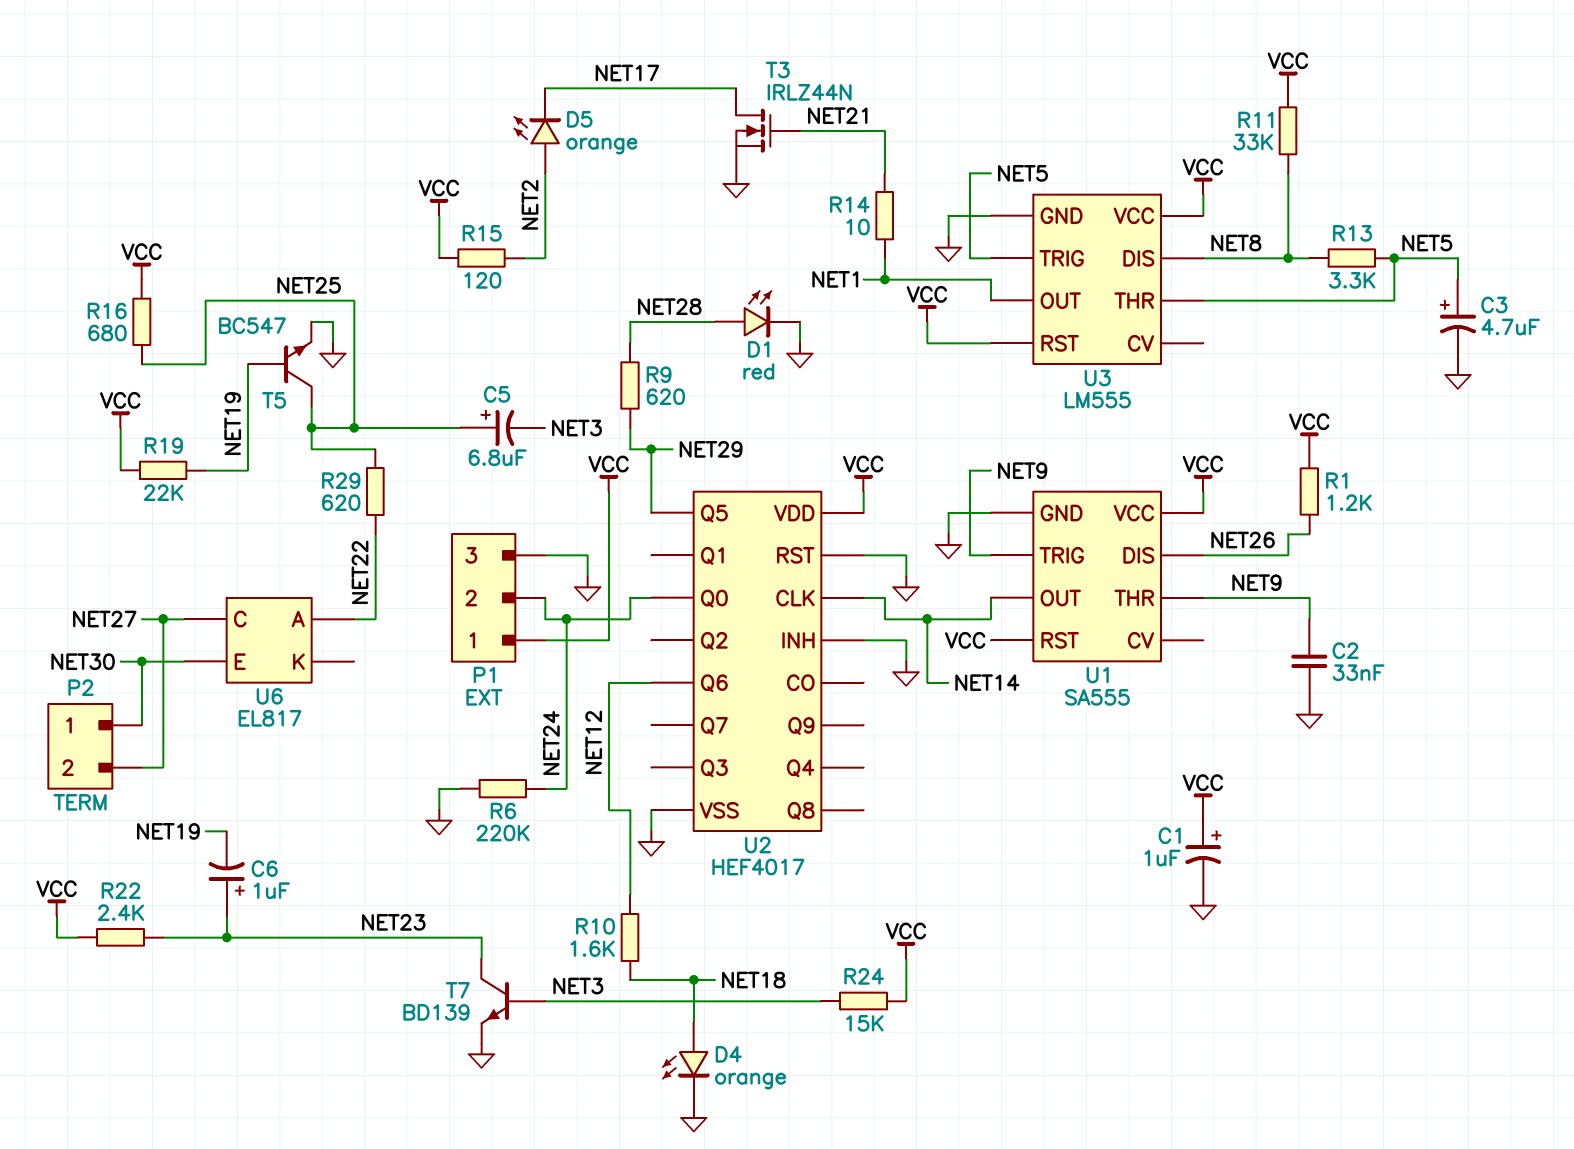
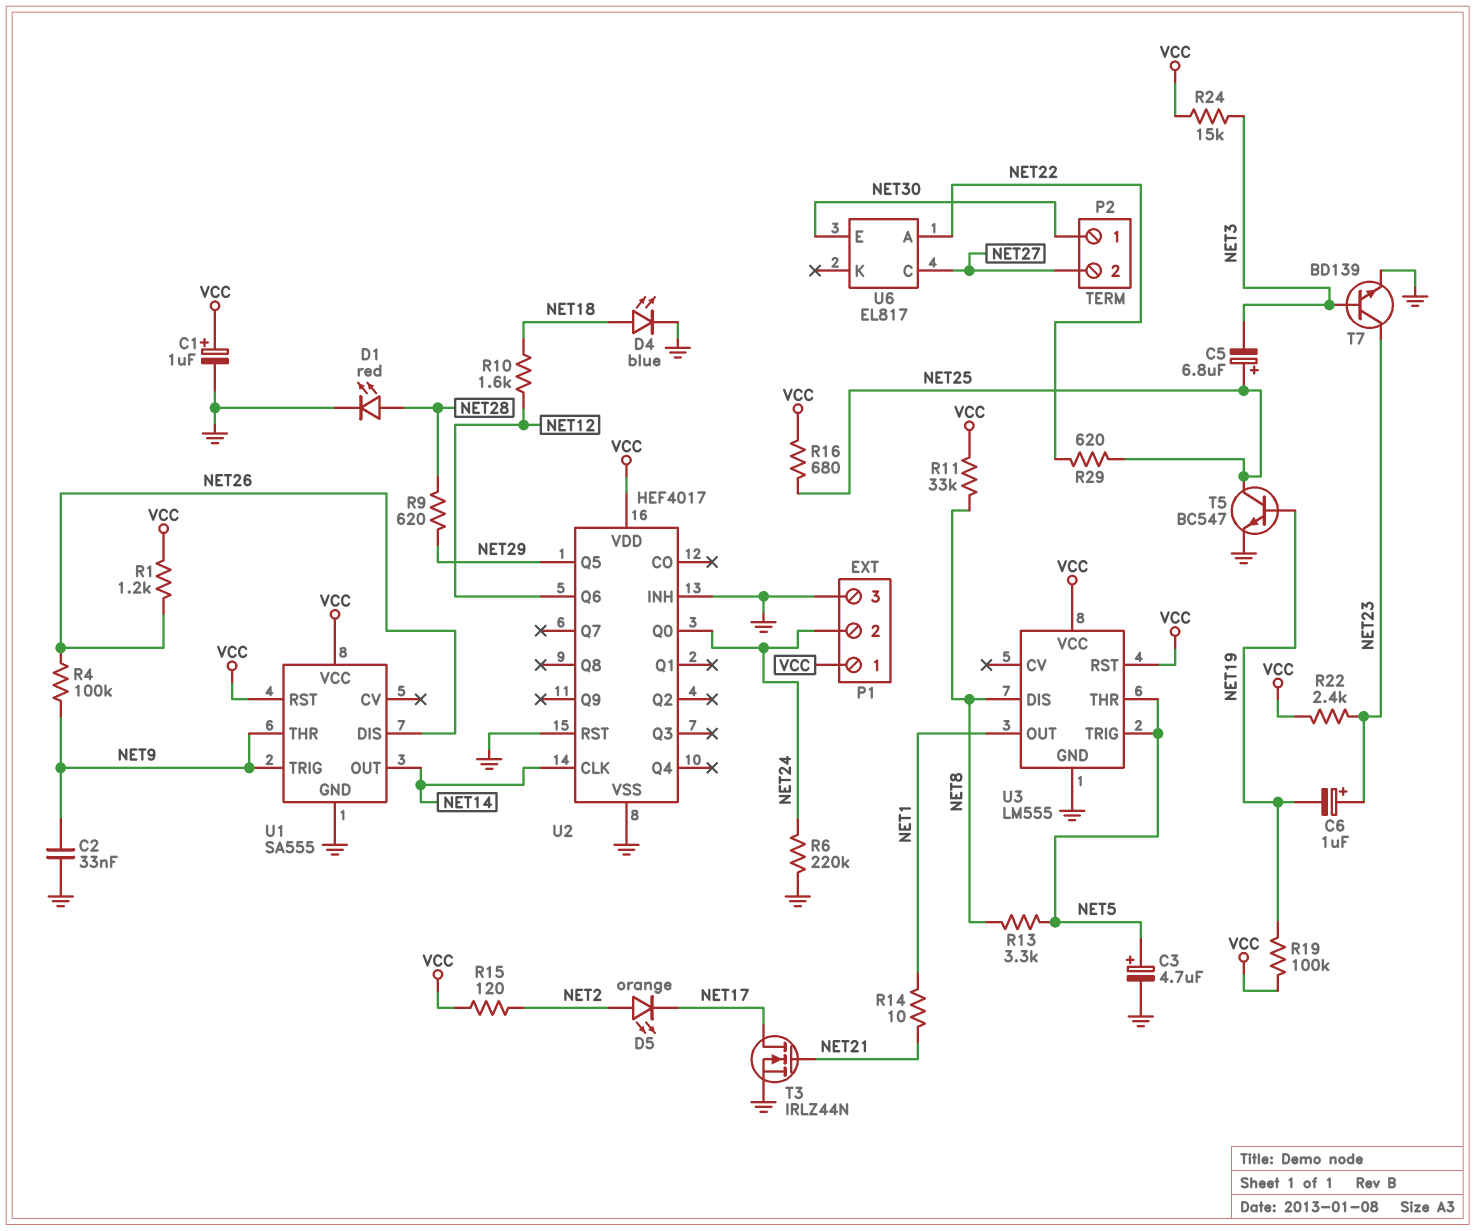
D4: LED orange (A NET18, K GND) -> LED blue (A NET18, K GND)
R4: none -> 100k (NET9, NET26)
R19: 22k (NET19, VCC) -> 100k (NET19, VCC)

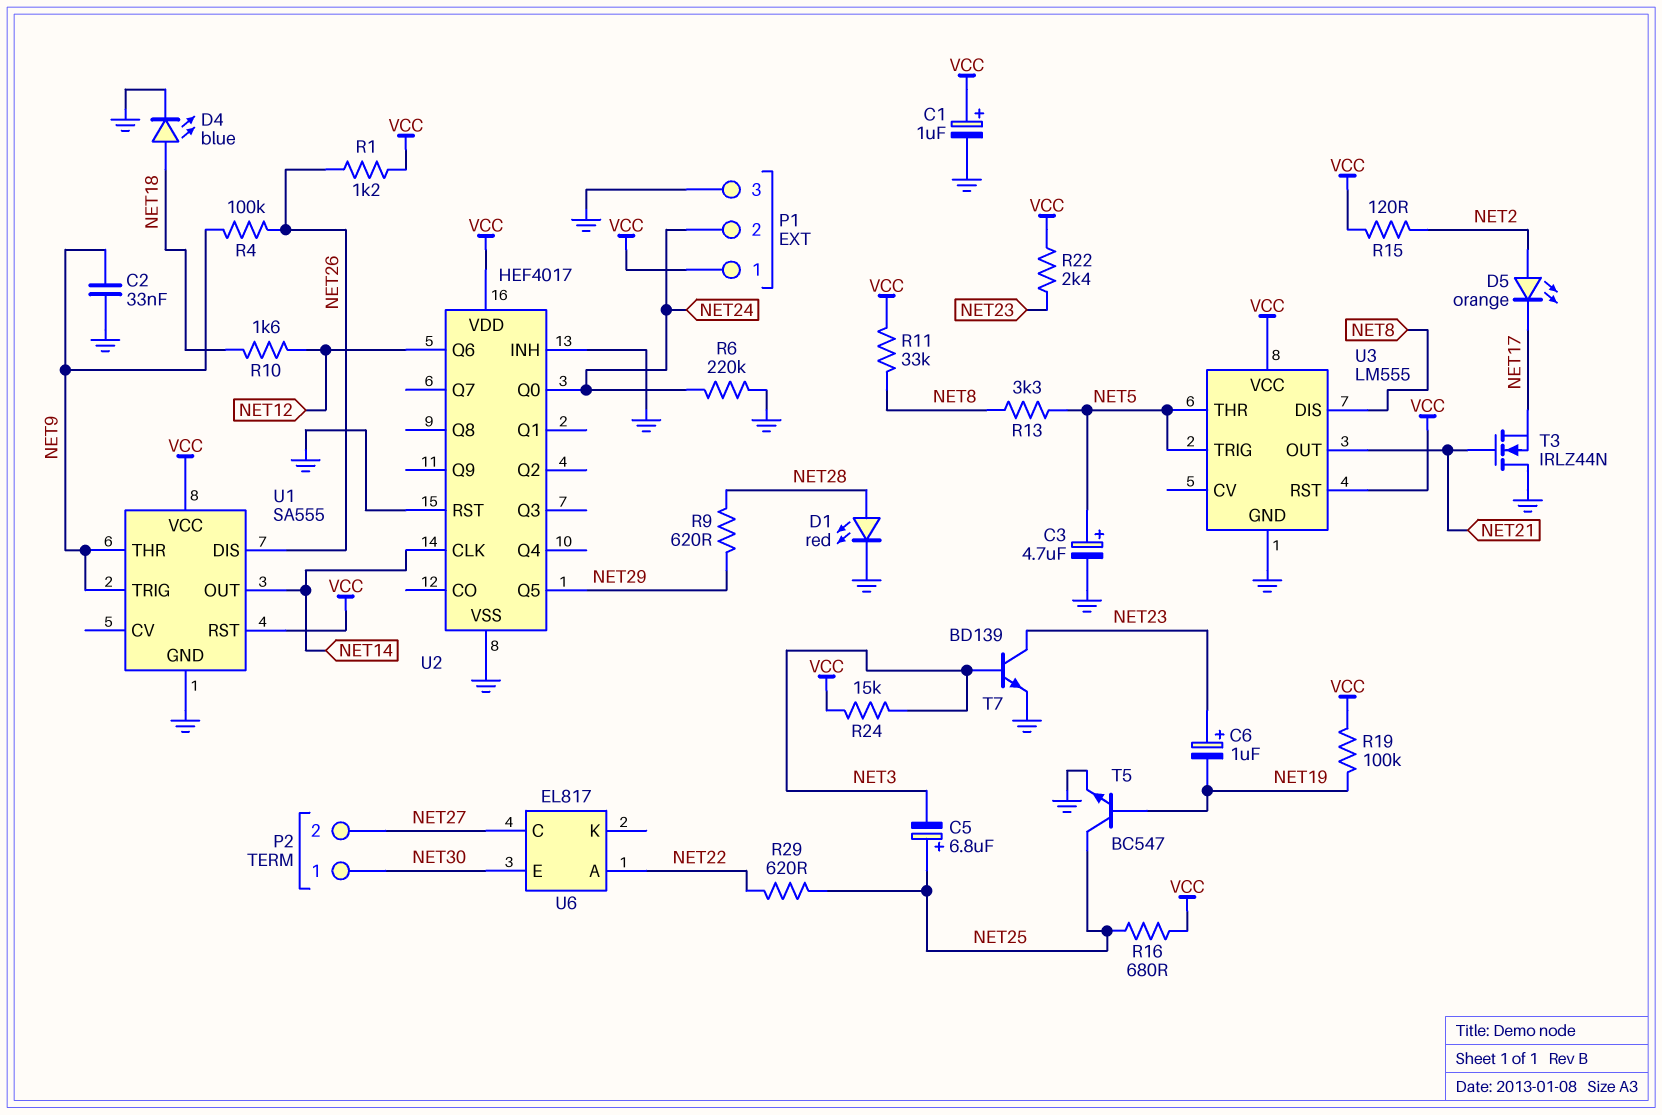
R14: 10 (NET1, NET21) -> none
T3: NMOS IRLZ44N (G NET21, D NET17, S GND) -> NMOS IRLZ44N (G NET21, D GND, S NET17)
U3 pin OUT: NET1 -> NET21

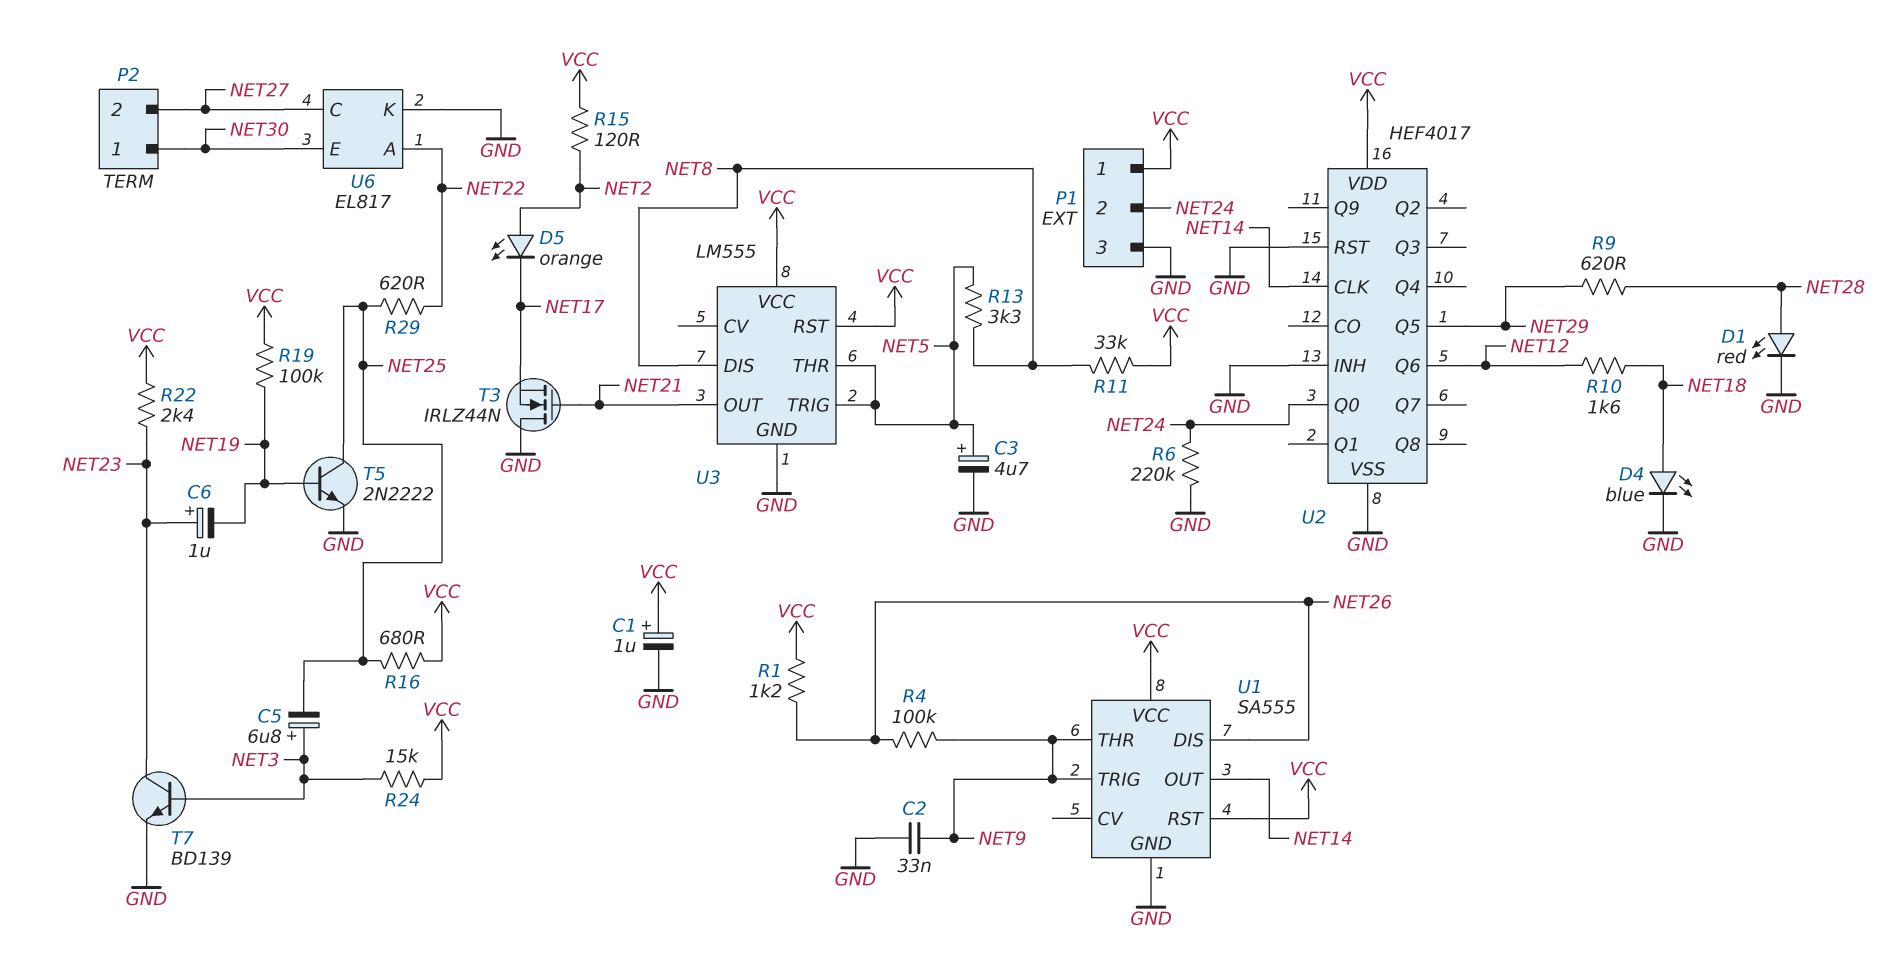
C5: 6.8uF (plus NET25, minus NET3) -> 6.8uF (plus NET3, minus NET25)
T5: NPN BC547 (B NET19, C NET25, E GND) -> NPN 2N2222 (B NET19, C NET25, E GND)
U6 pin K: none -> GND

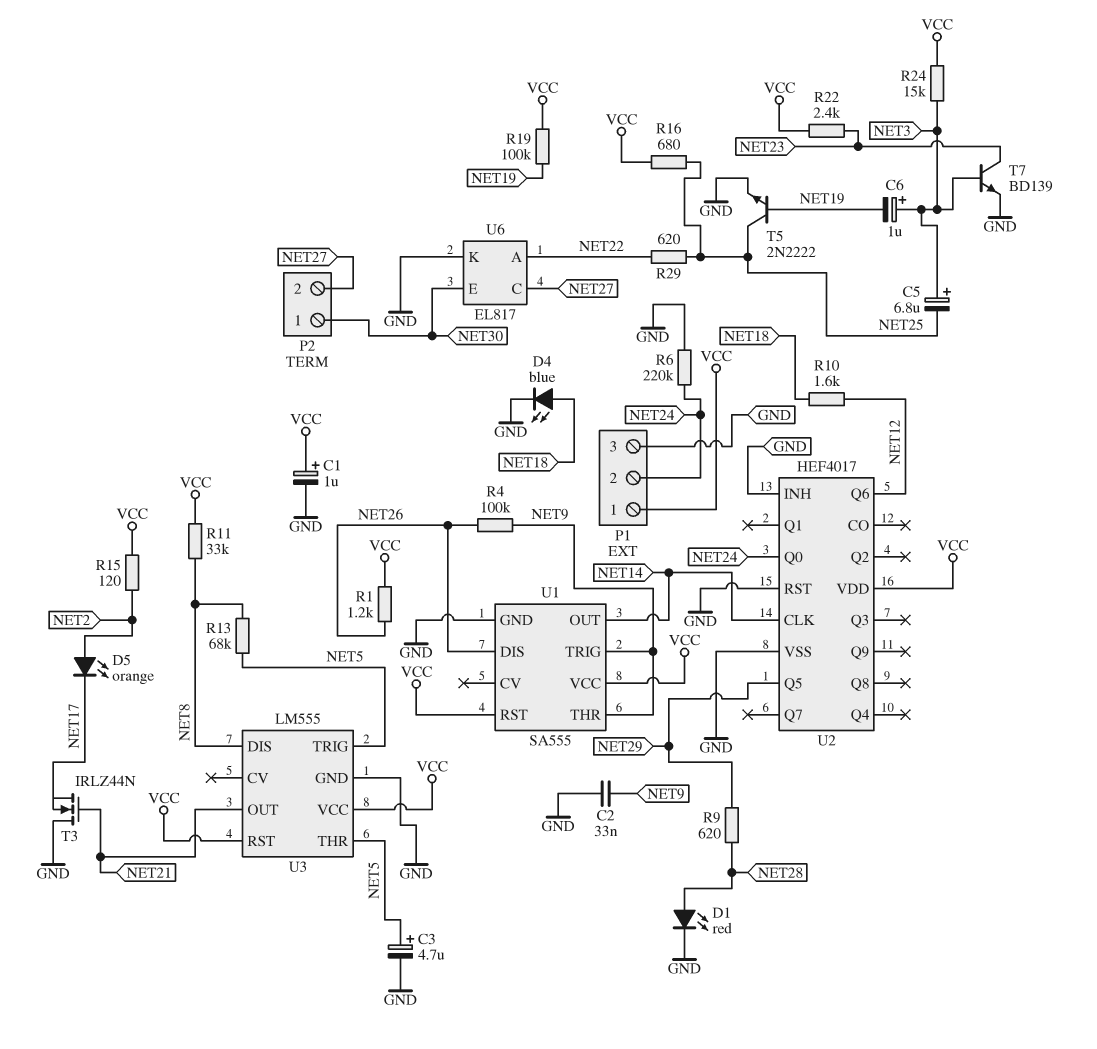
C6: 1uF (plus NET23, minus NET19) -> 1uF (plus NET3, minus NET19)
R13: 3.3k (NET5, NET8) -> 68k (NET5, NET8)

